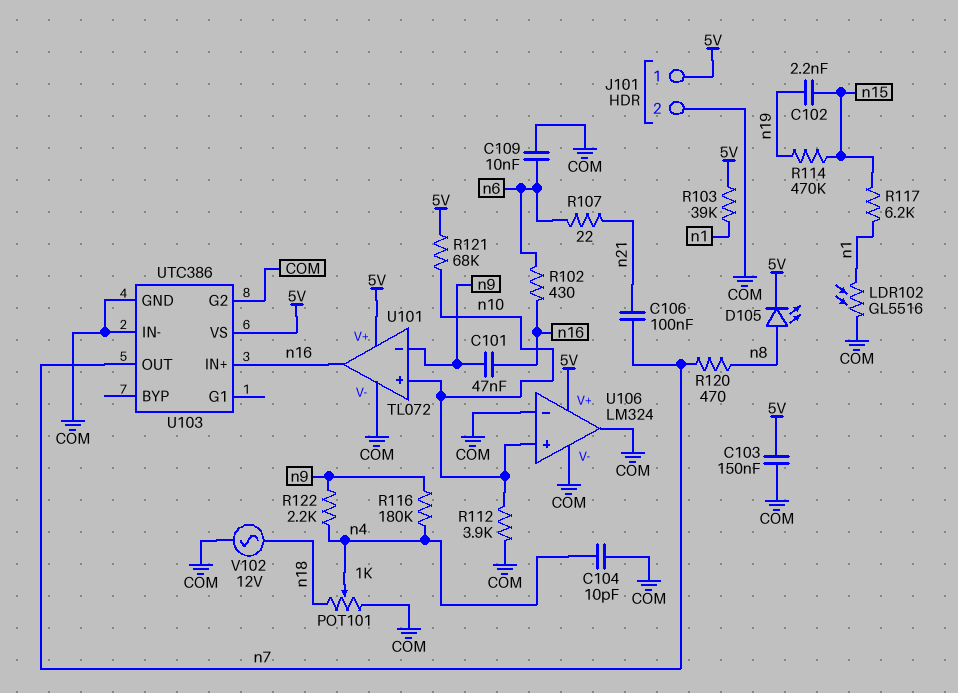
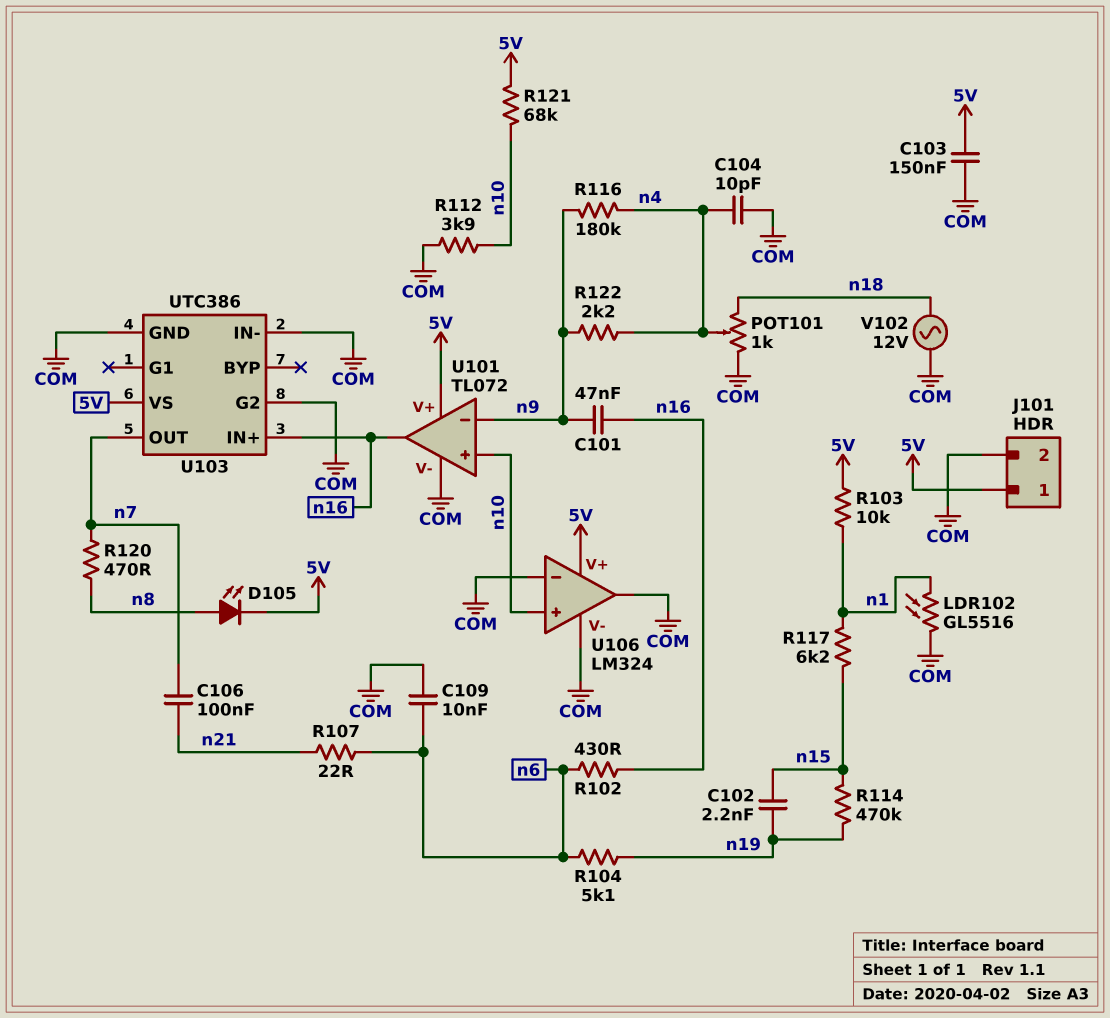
R103: 39k (5V, n1) -> 10k (5V, n1)
R104: none -> 5.1k (n6, n19)

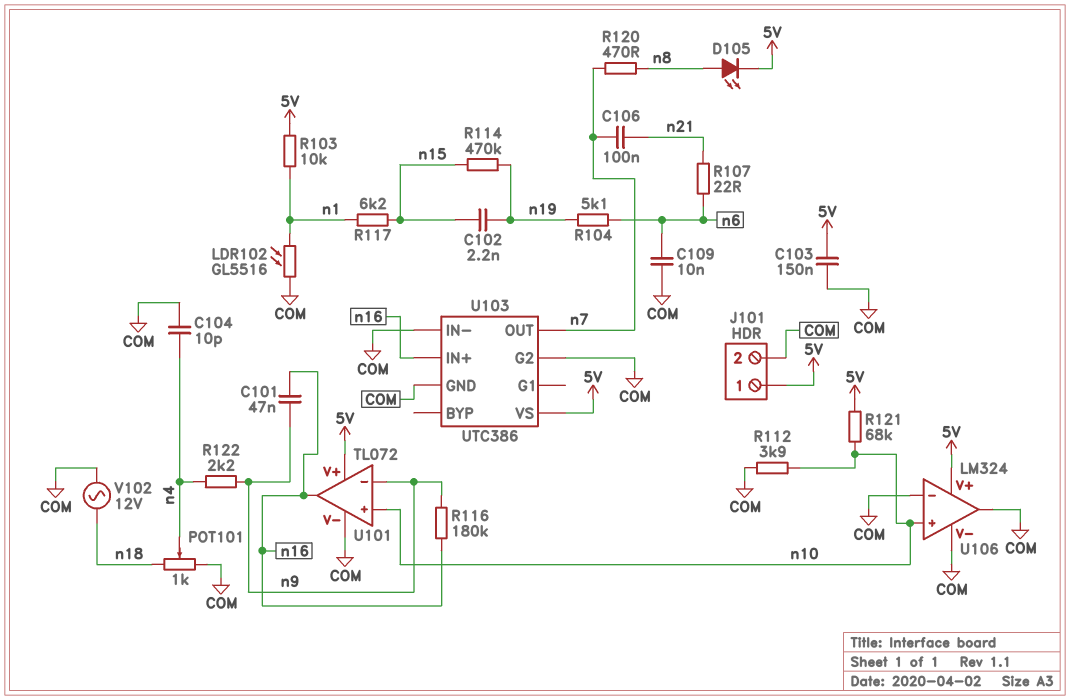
R102: 430 (n6, n16) -> none
R116: 180k (n4, n9) -> 180k (n9, n16)

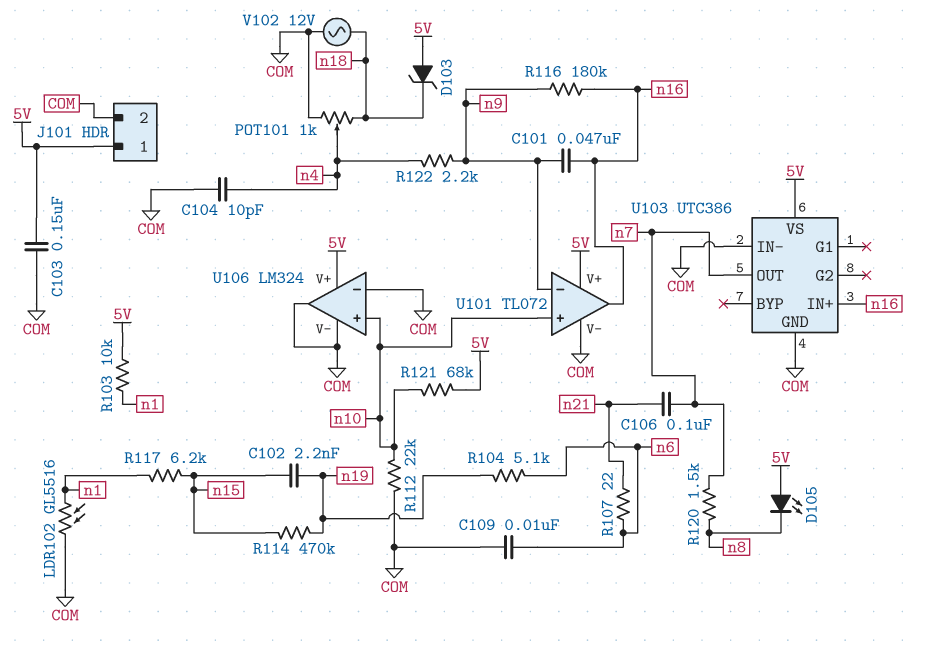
D103: none -> zener (A 5V, K n18)
D105: LED (A n8, K 5V) -> LED (A 5V, K n8)
R112: 3.9k (COM, n10) -> 22k (COM, n10)
R120: 470 (n7, n8) -> 1.5k (n7, n8)
U103 pin G2: COM -> none

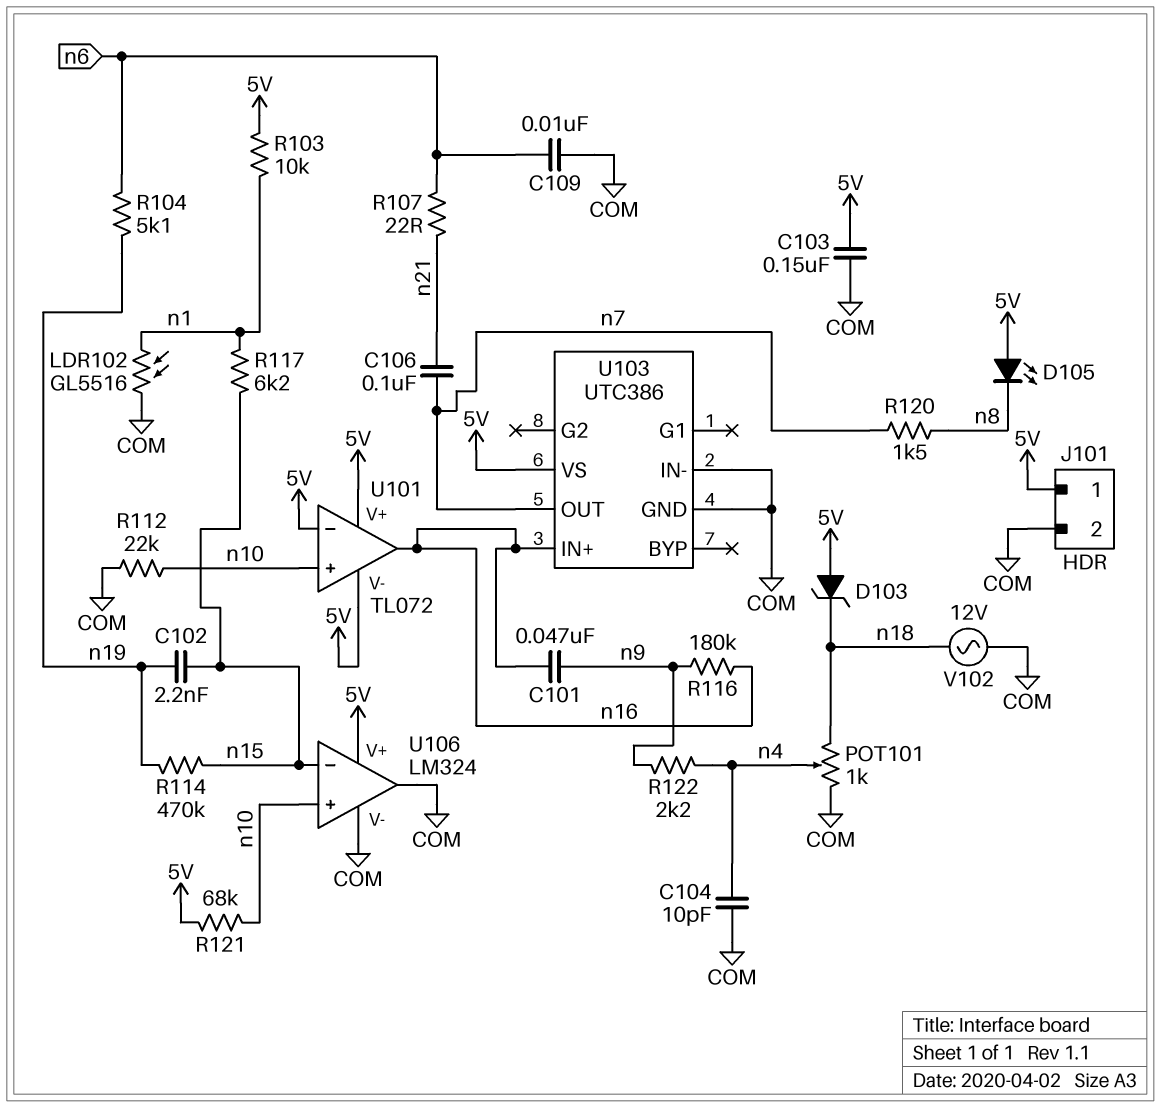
U101 pin V-: COM -> 5V
U101 pin in-: n9 -> 5V
U106 pin in-: COM -> n15

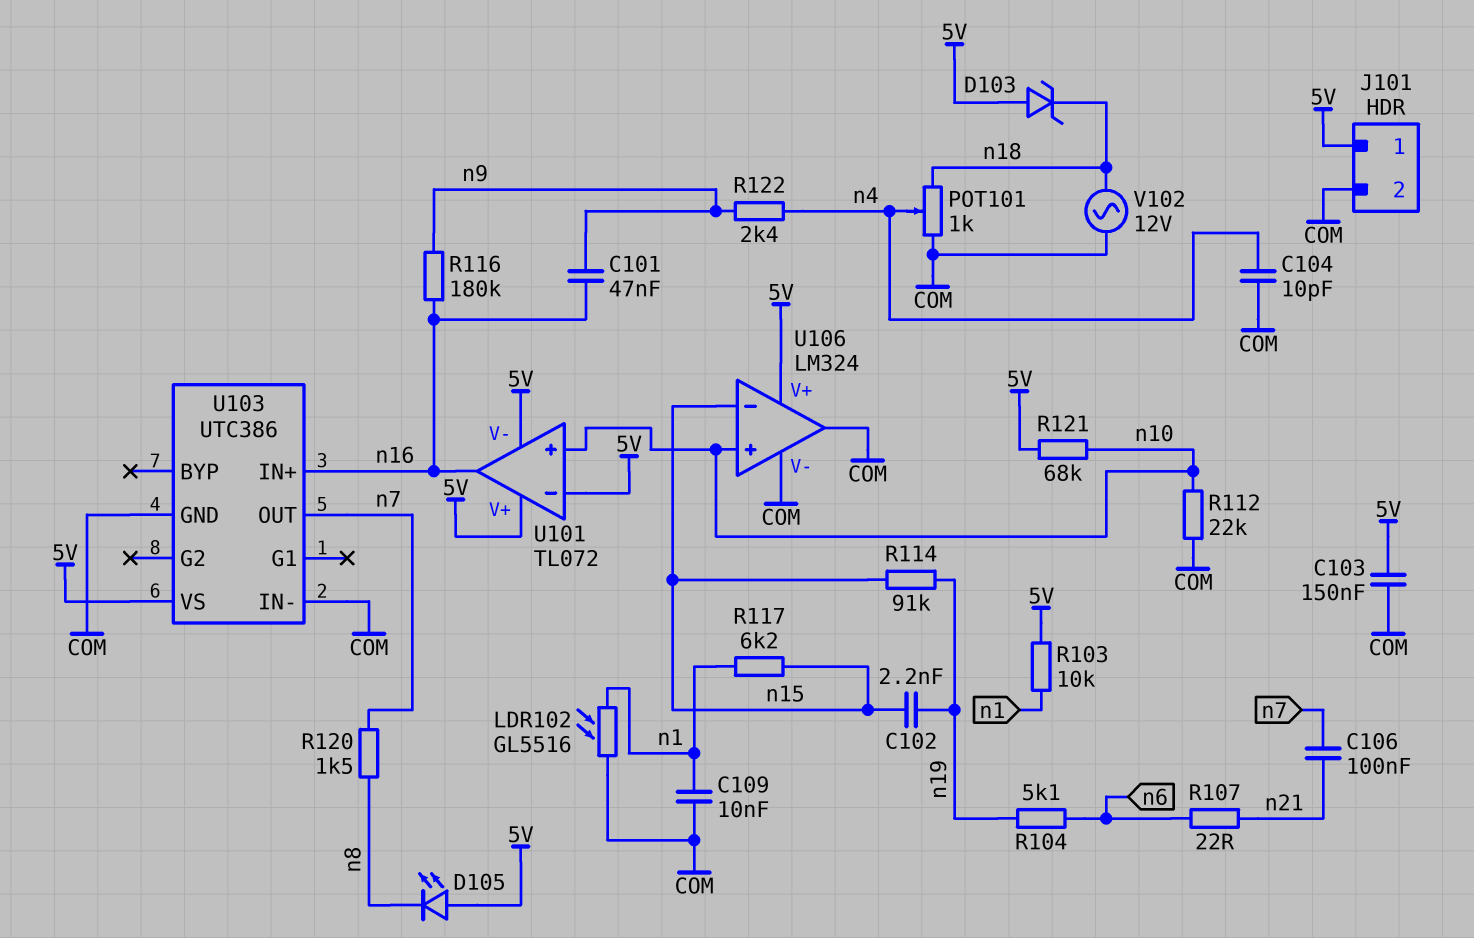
C109: 10nF (COM, n6) -> 10nF (COM, n1)
R114: 470k (n15, n19) -> 91k (n15, n19)
R122: 2.2k (n4, n9) -> 2.4k (n4, n9)

